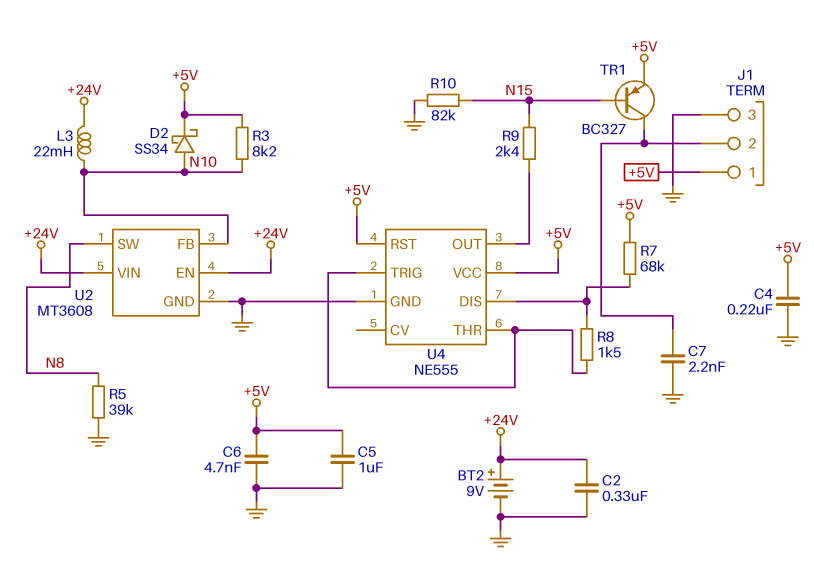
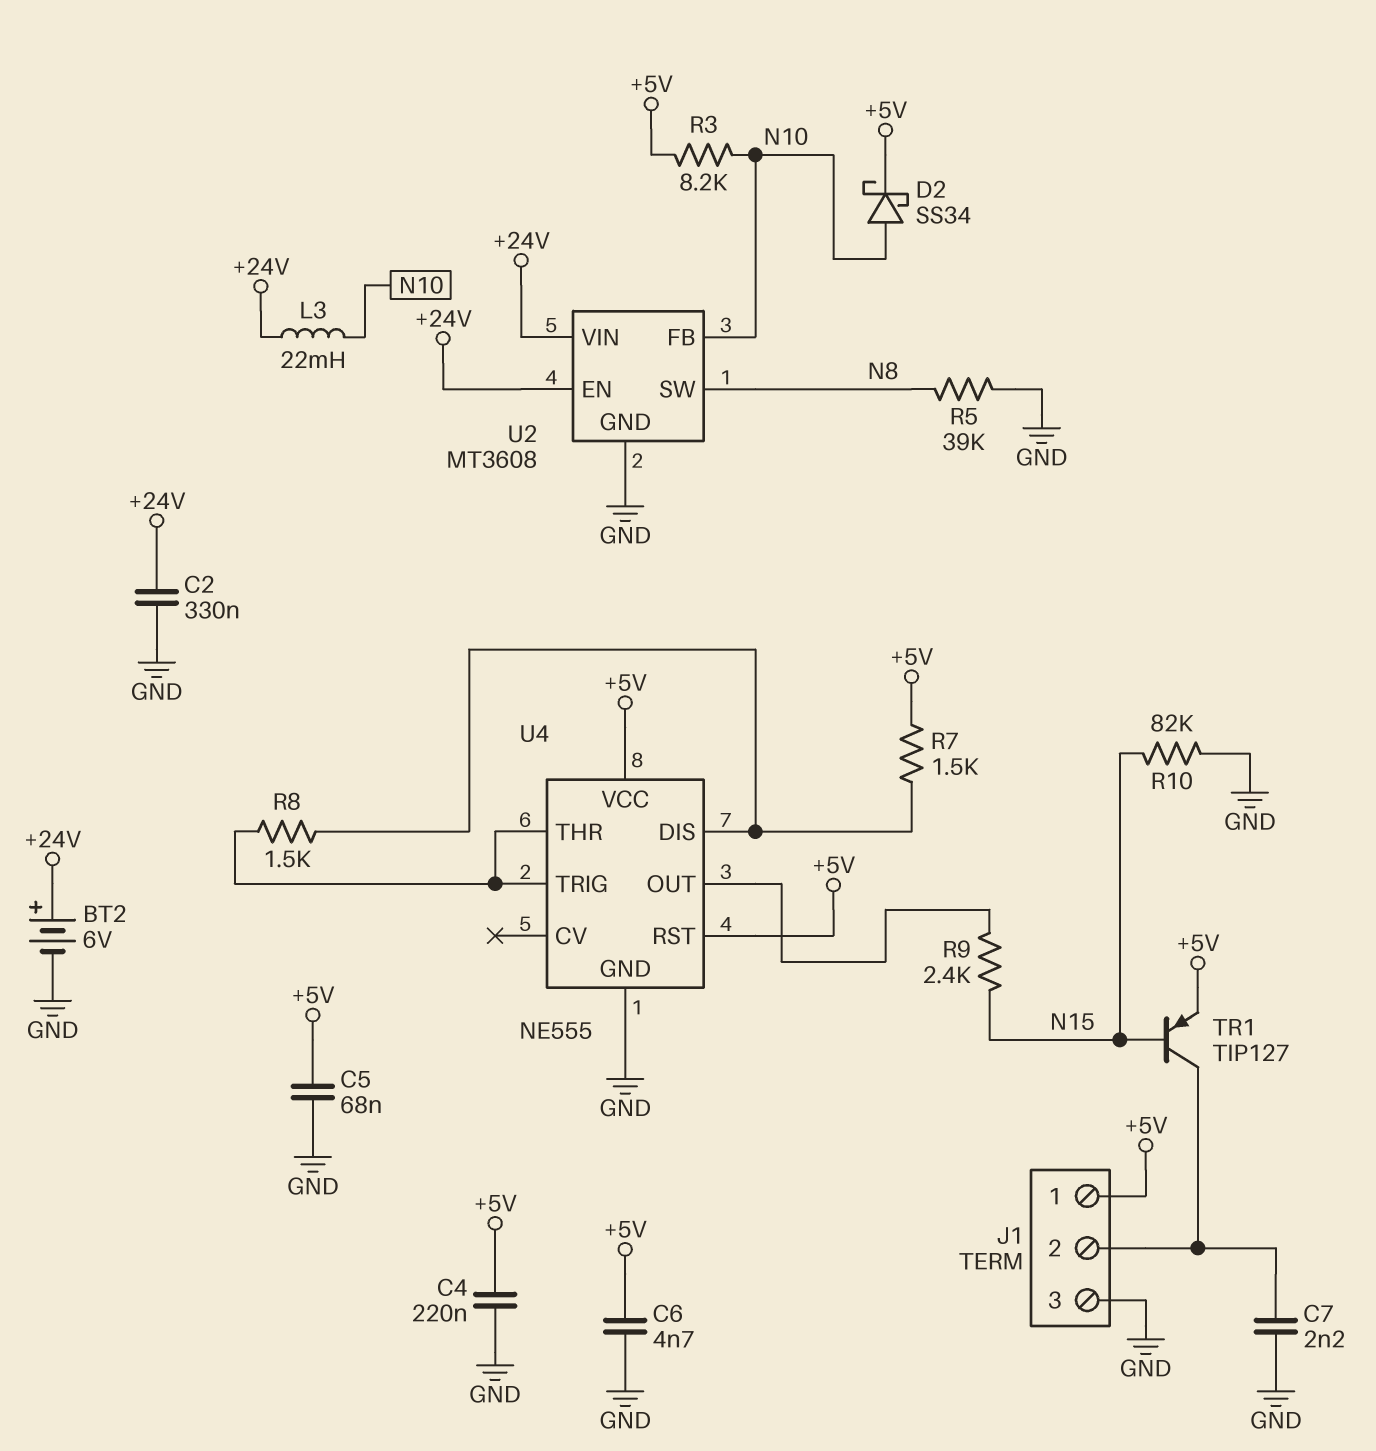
BT2: 9V (plus +24V, minus GND) -> 6V (plus +24V, minus GND)
C5: 1uF (+5V, GND) -> 68nF (+5V, GND)
R7: 68k (+5V, U4/DIS) -> 1.5k (+5V, U4/DIS)
TR1: PNP BC327 (B N15, C J1/2, E +5V) -> PNP TIP127 (B N15, C J1/2, E +5V)

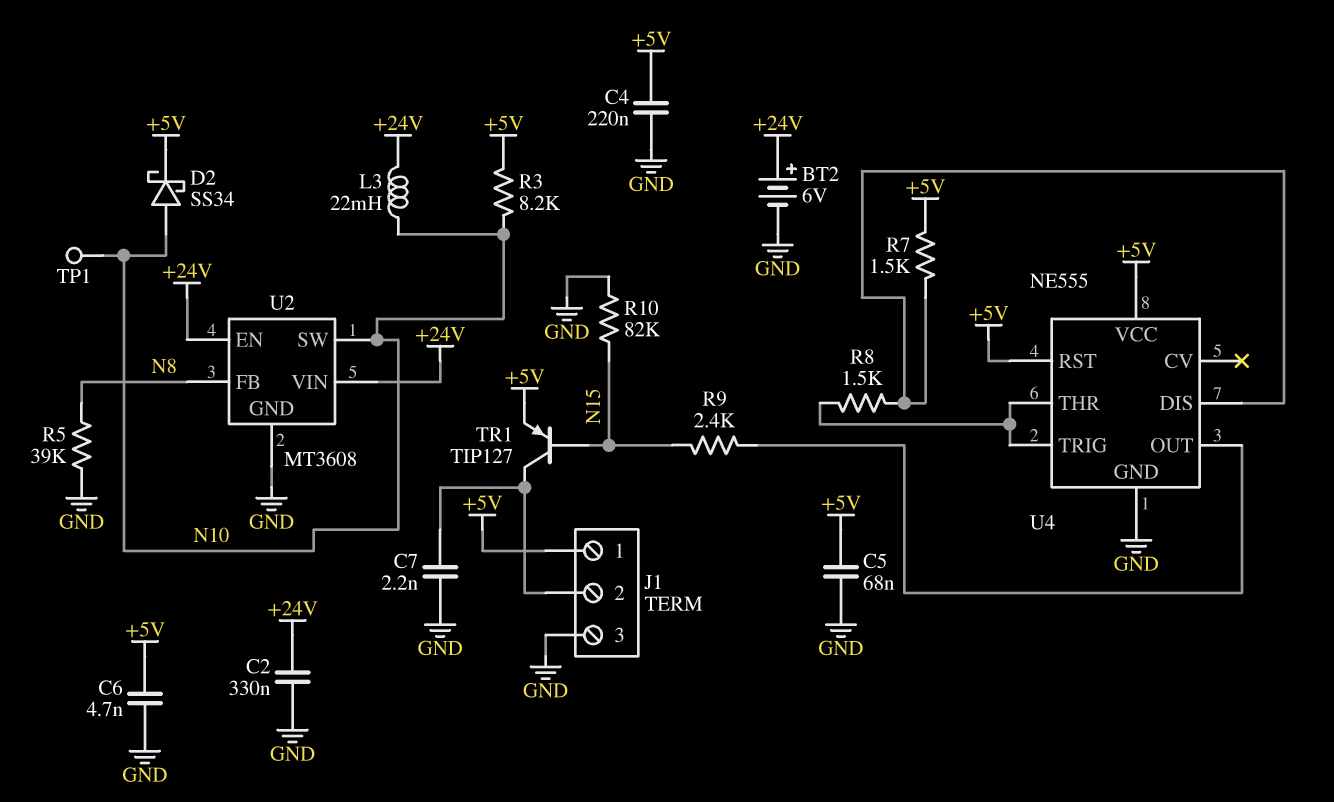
TP1: none -> test point (N10)
U2 pin FB: N10 -> N8
U2 pin SW: N8 -> N10

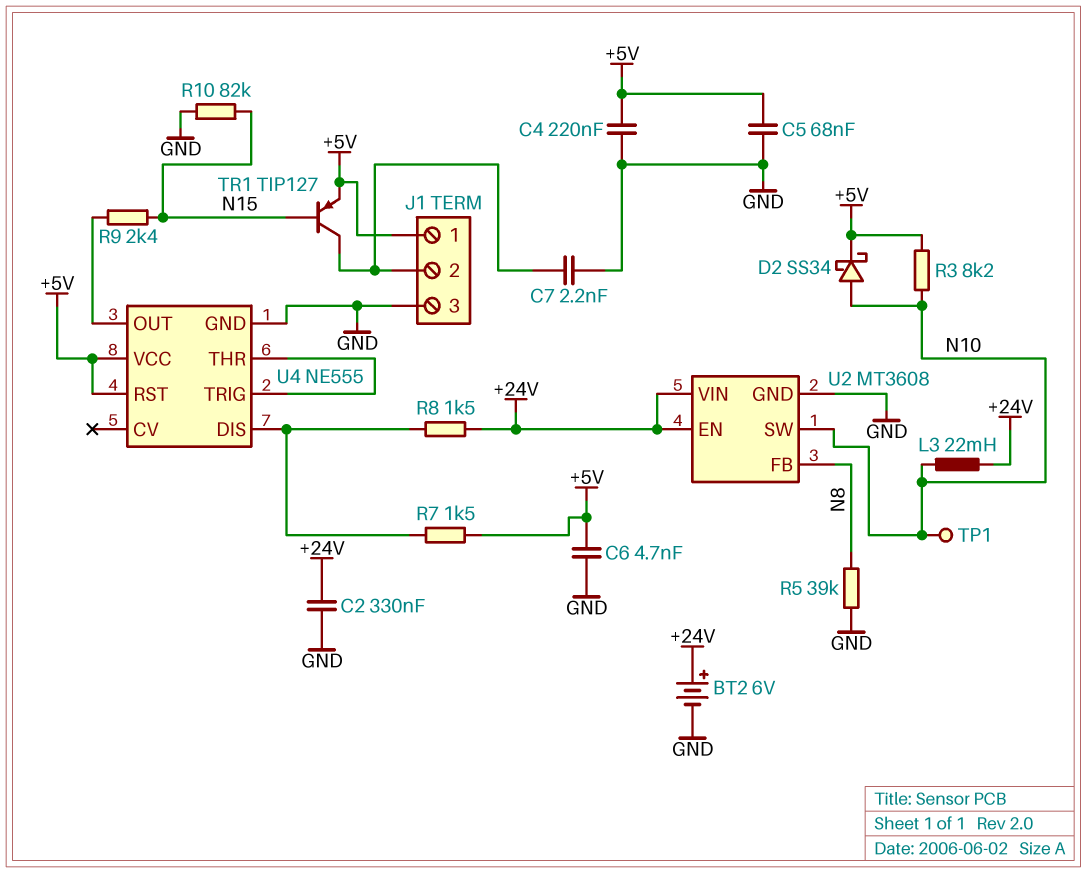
R8: 1.5k (U4/DIS, U4/THR) -> 1.5k (+24V, U4/DIS)

